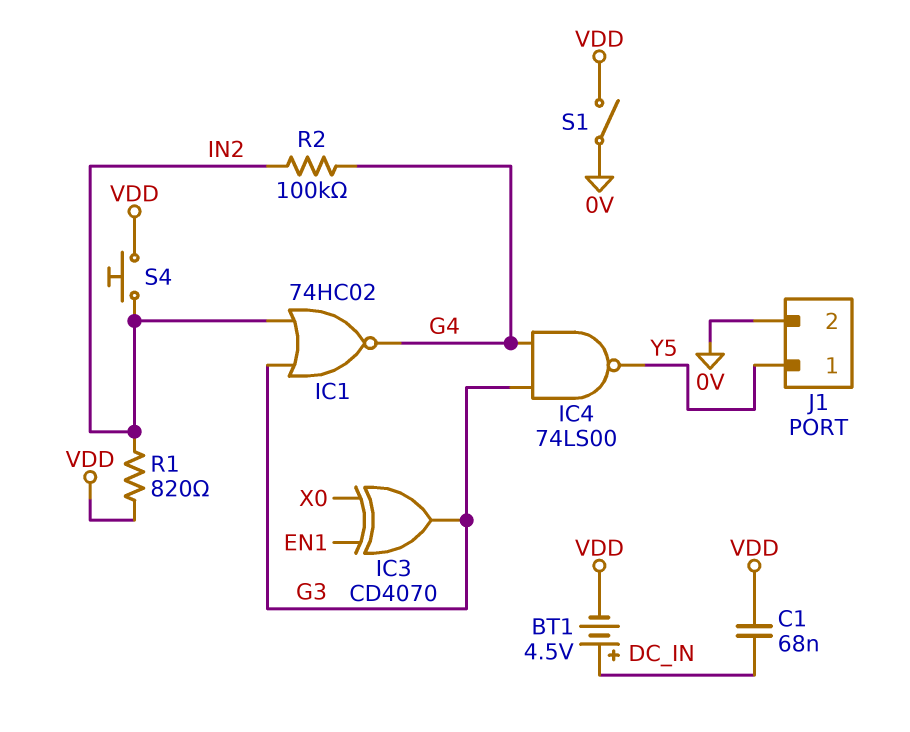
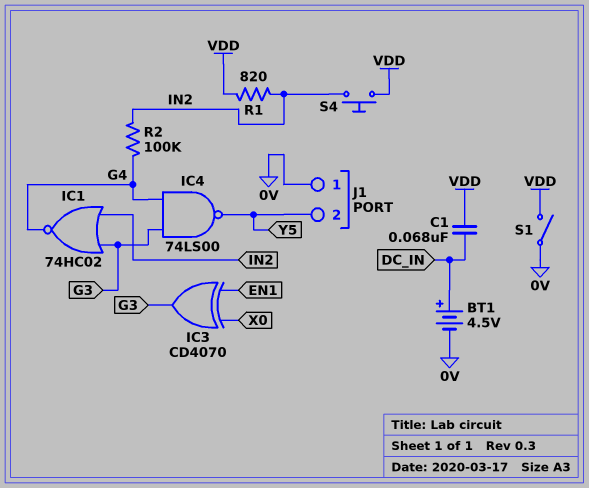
BT1: 4.5V (plus DC_IN, minus VDD) -> 4.5V (plus DC_IN, minus 0V)
J1 pin 1: Y5 -> 0V
J1 pin 2: 0V -> Y5

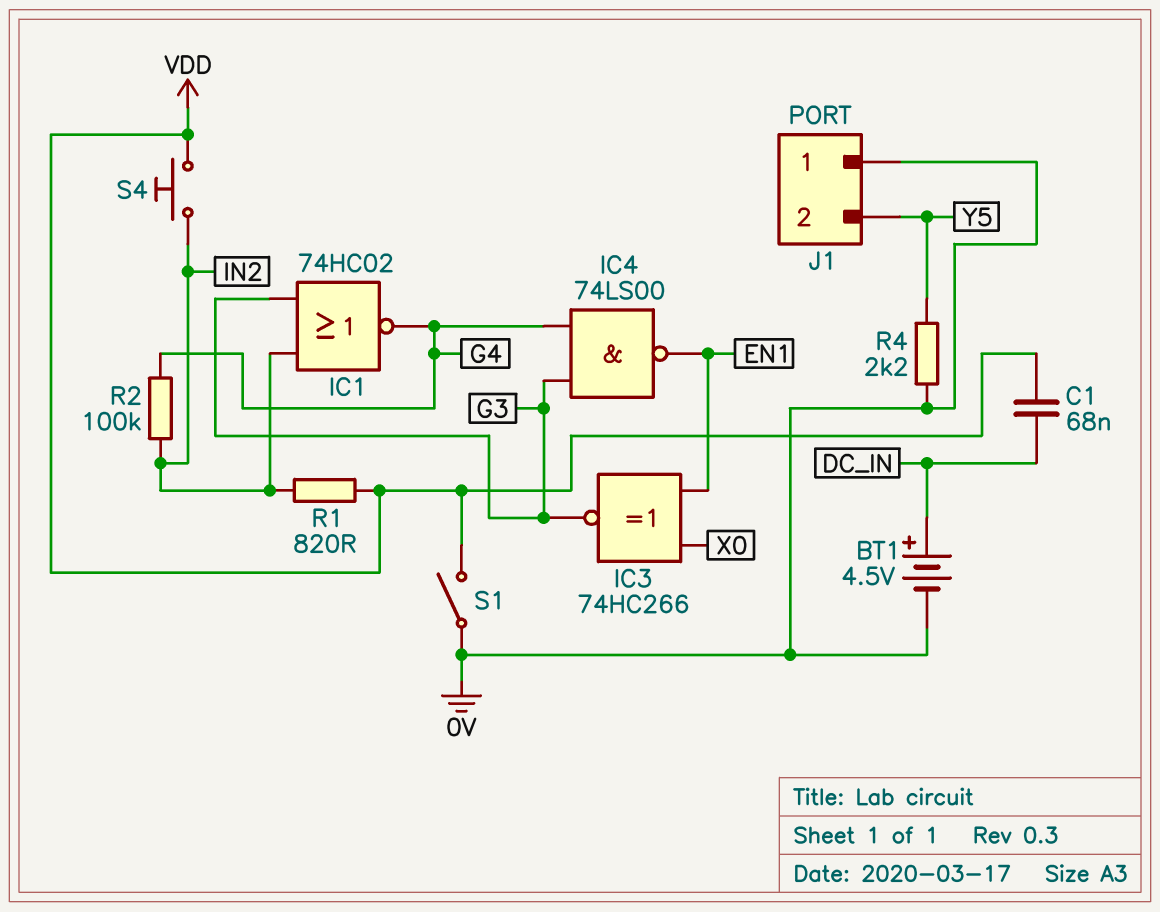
IC3: XOR CD4070 (in EN1, in X0, out G3) -> XNOR 74HC266 (in EN1, in X0, out G3)
IC4: NAND 74LS00 (in G3, in G4, out Y5) -> NAND 74LS00 (in G3, in G4, out EN1)
R4: none -> 2.2k (0V, Y5)

